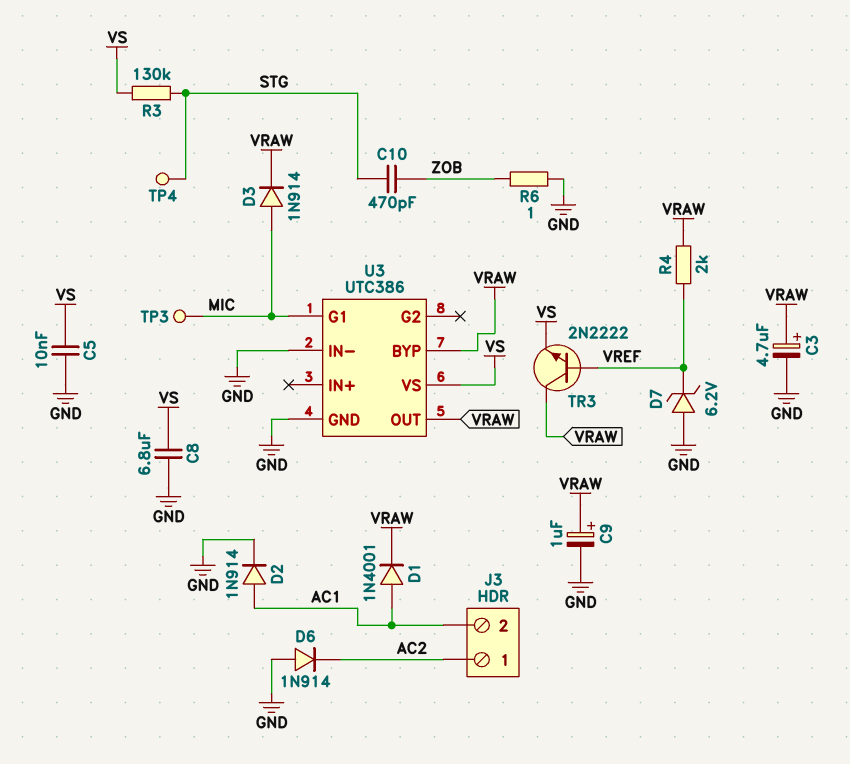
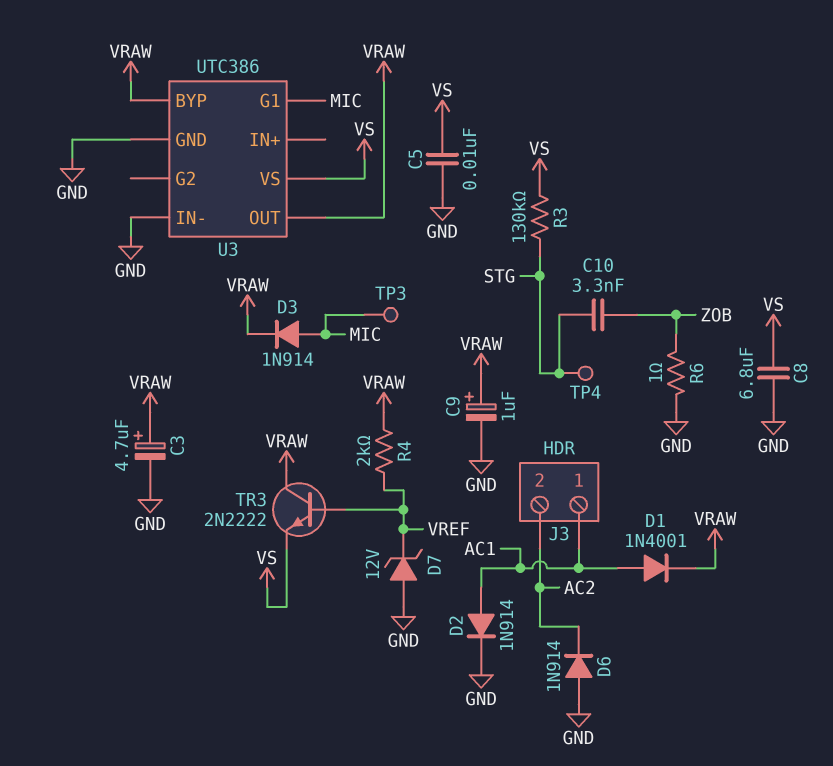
C10: 470pF (STG, ZOB) -> 3.3nF (STG, ZOB)
D7: zener 6.2V (A GND, K VREF) -> zener 12V (A GND, K VREF)
J3 pin 1: AC2 -> AC1
J3 pin 2: AC1 -> AC2

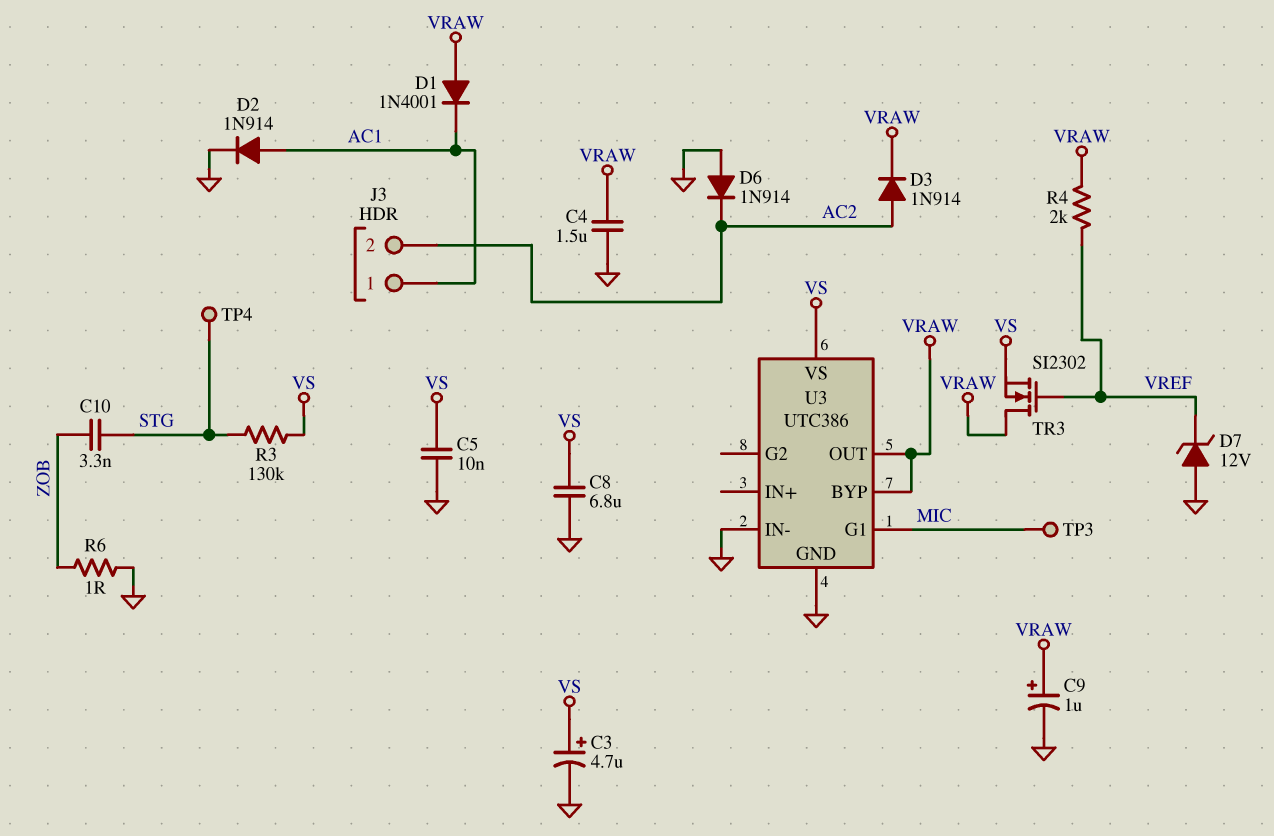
C3: 4.7uF (plus VRAW, minus GND) -> 4.7uF (plus VS, minus GND)
C4: none -> 1.5uF (GND, VRAW)
D1: diode 1N4001 (A AC1, K VRAW) -> diode 1N4001 (A VRAW, K AC1)
D3: diode 1N914 (A MIC, K VRAW) -> diode 1N914 (A AC2, K VRAW)
TR3: NPN 2N2222 (B VREF, C VRAW, E VS) -> NMOS SI2302 (G VREF, D VRAW, S VS)

